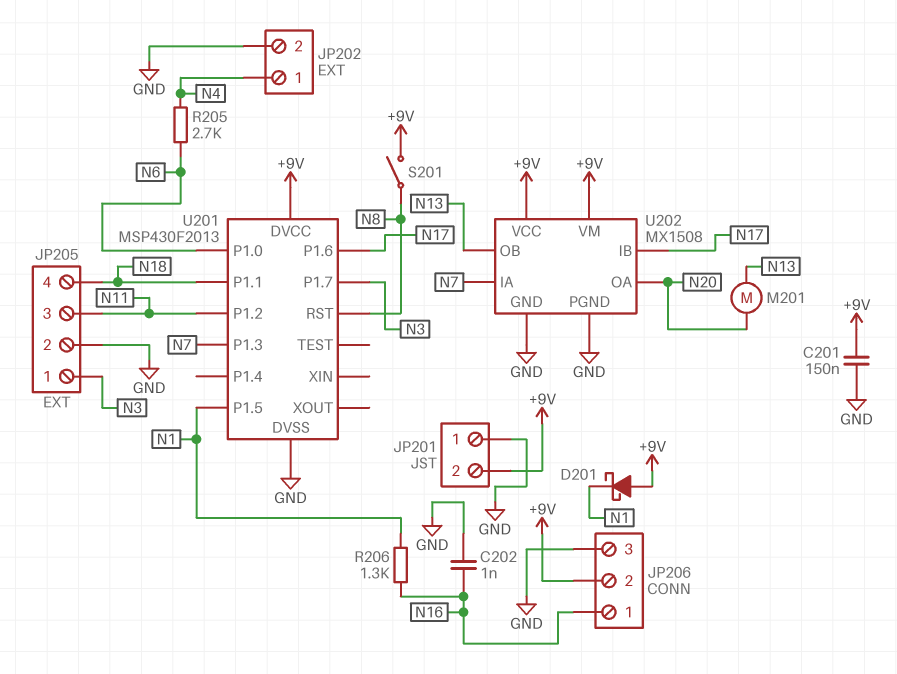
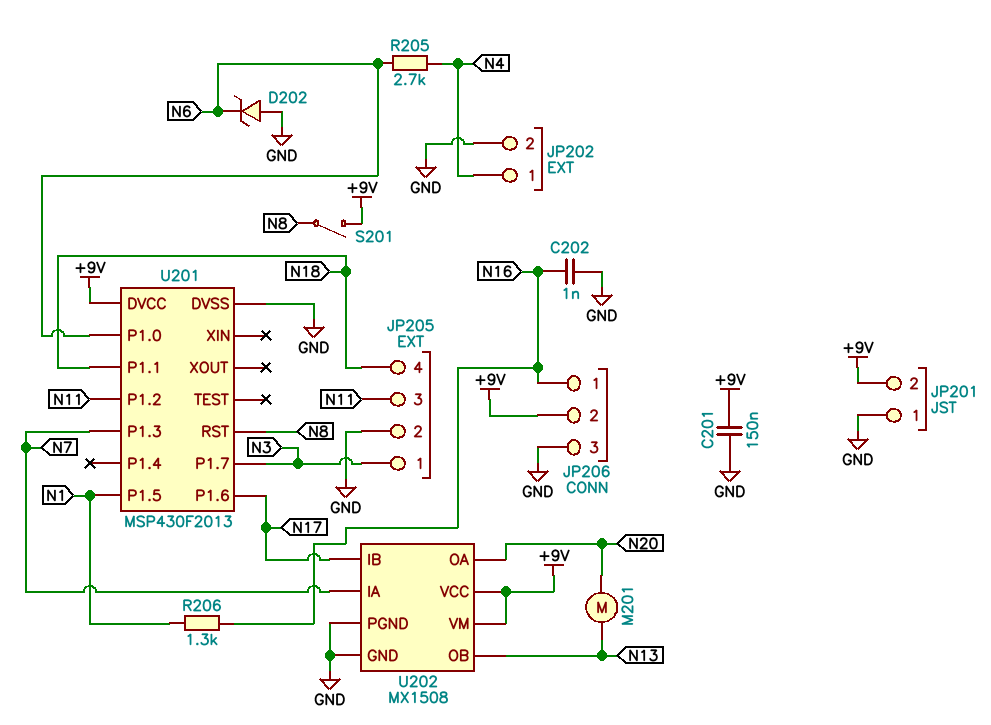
D201: schottky (A +9V, K N1) -> none
D202: none -> zener (A GND, K N6)

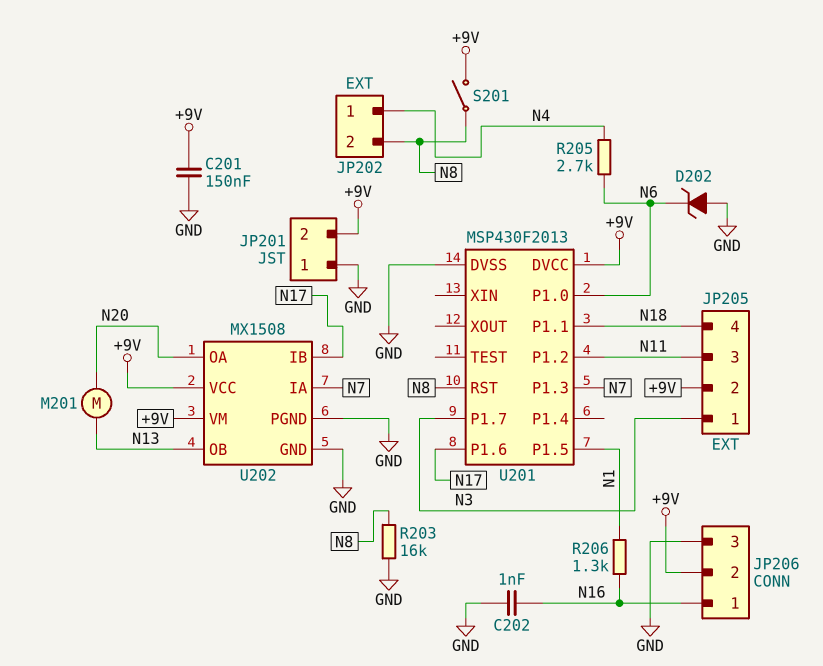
JP202 pin 2: GND -> N8
JP205 pin 2: GND -> +9V
R203: none -> 16k (GND, N8)

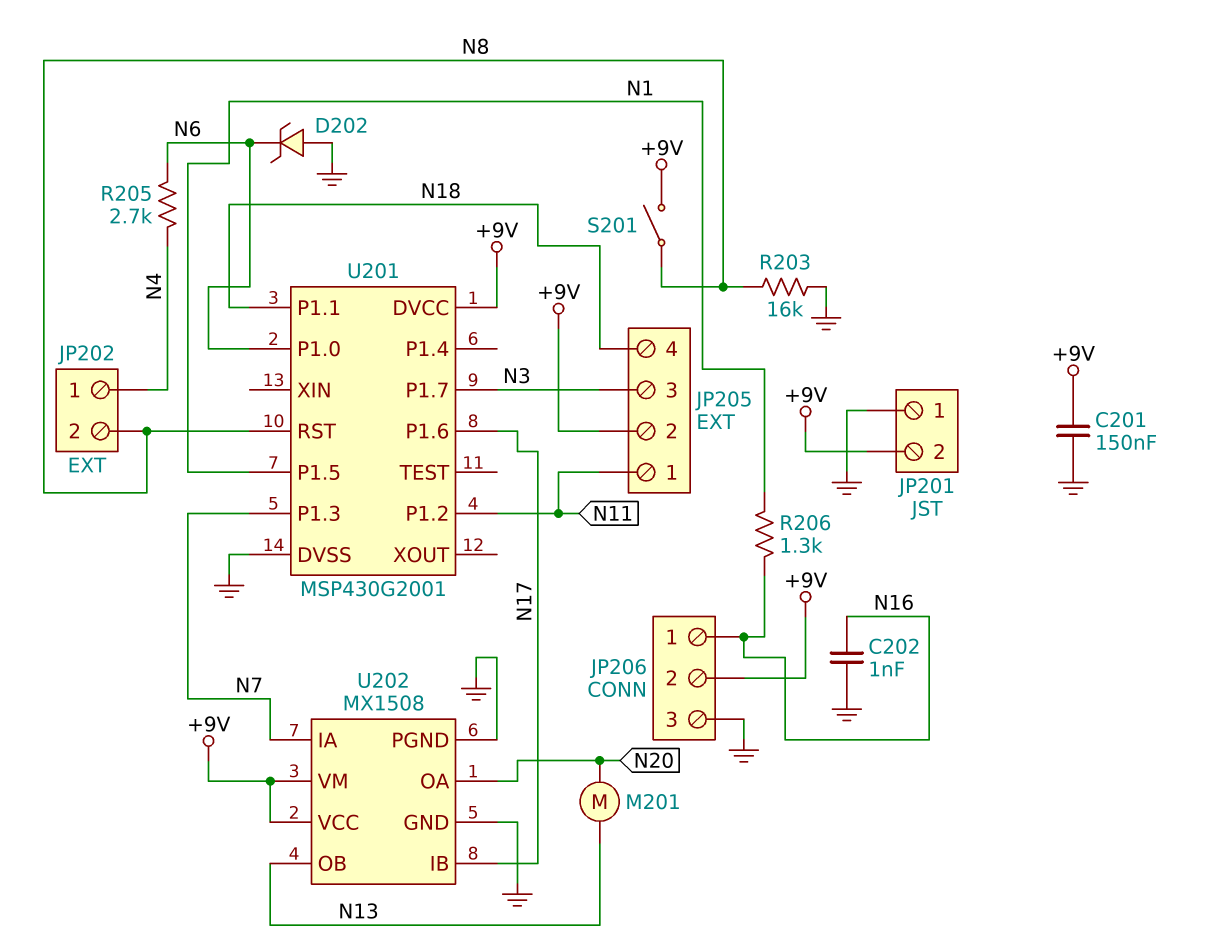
JP205 pin 1: N3 -> N11
JP205 pin 3: N11 -> N3
U201: MSP430F2013 -> MSP430G2001

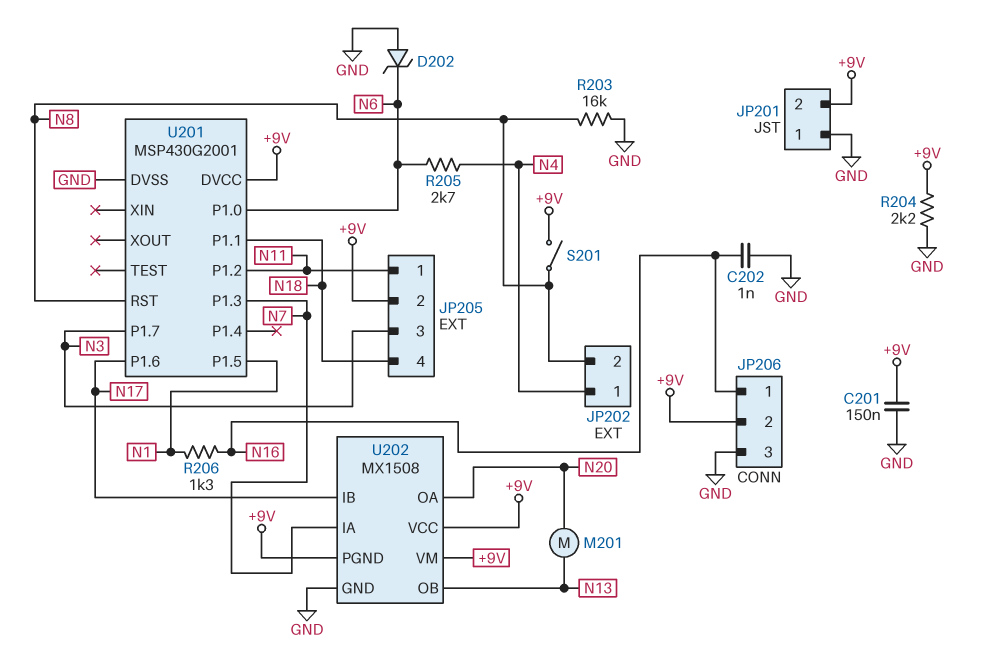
R204: none -> 2.2k (+9V, GND)
U202 pin PGND: GND -> +9V

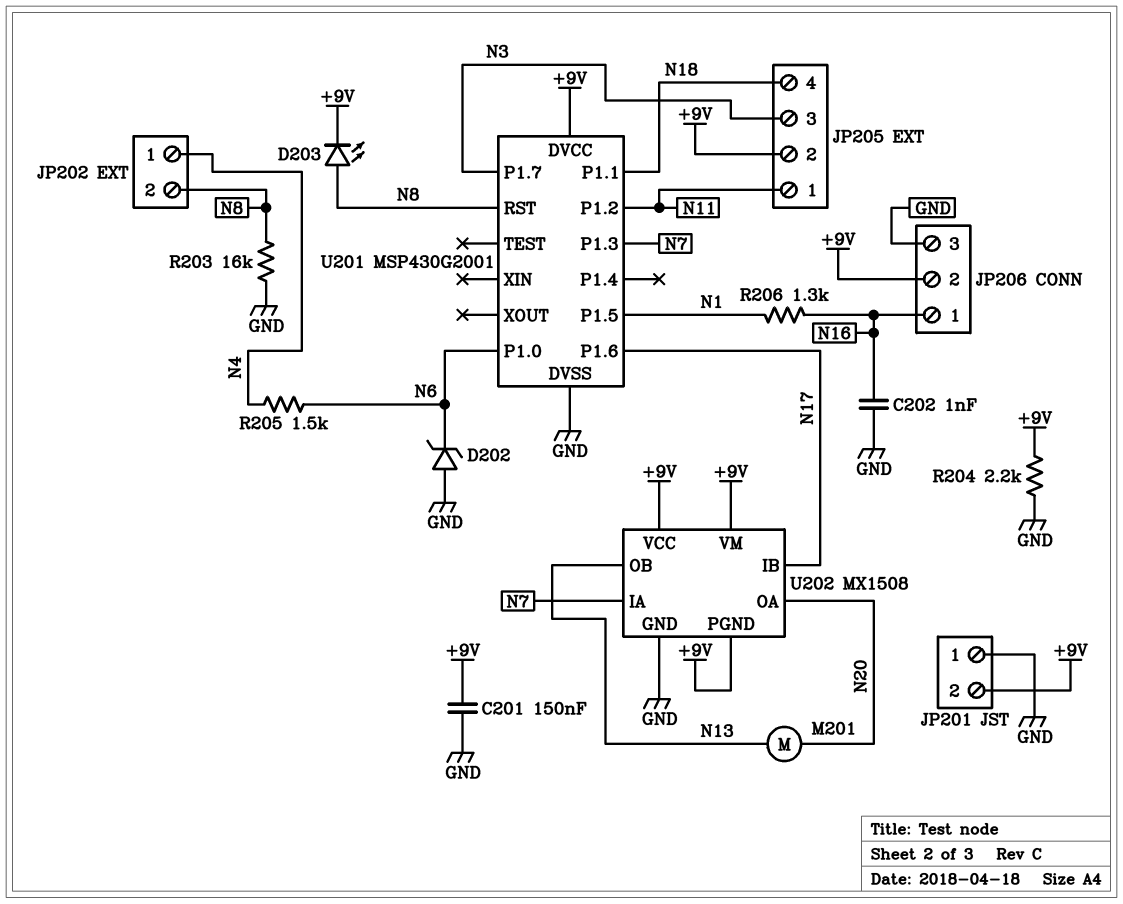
D203: none -> LED (A N8, K +9V)
R205: 2.7k (N4, N6) -> 1.5k (N4, N6)
S201: switch (+9V, N8) -> none

